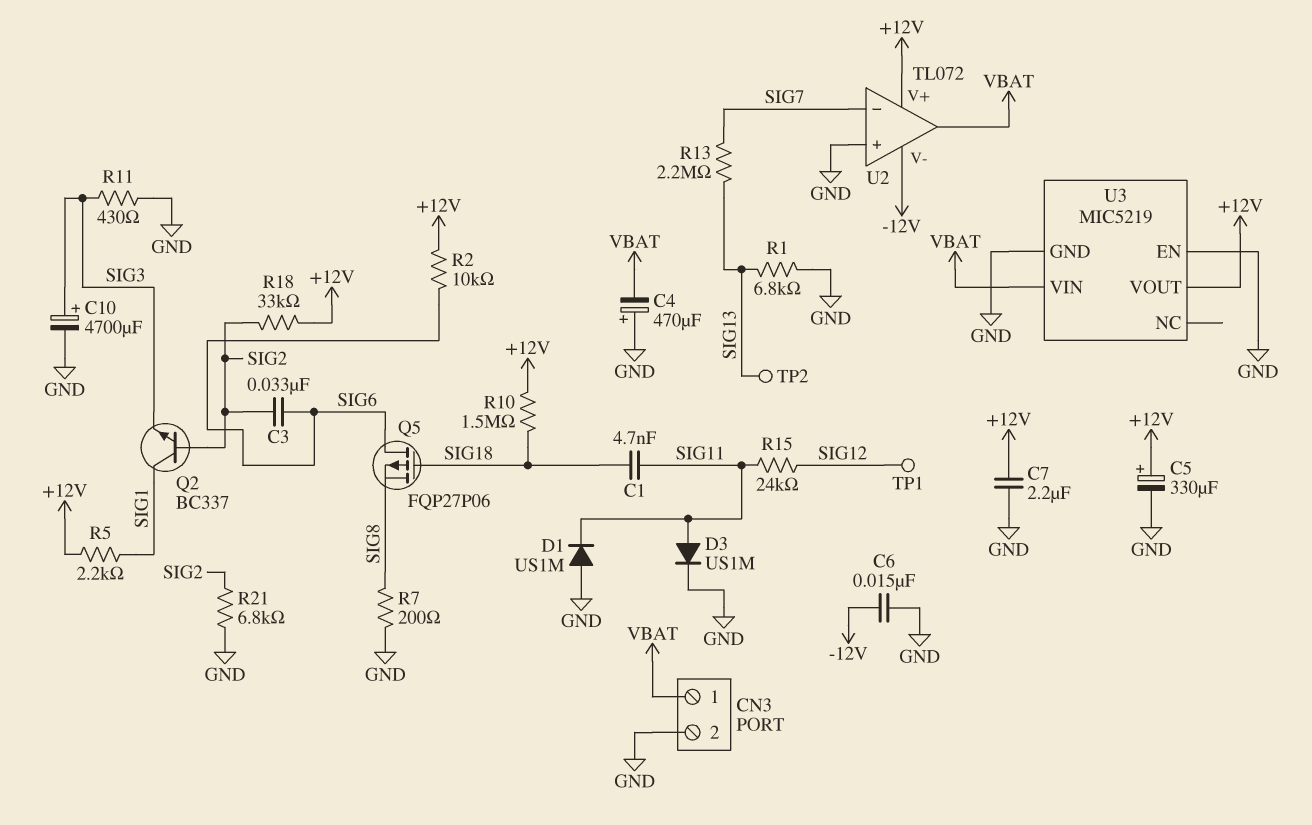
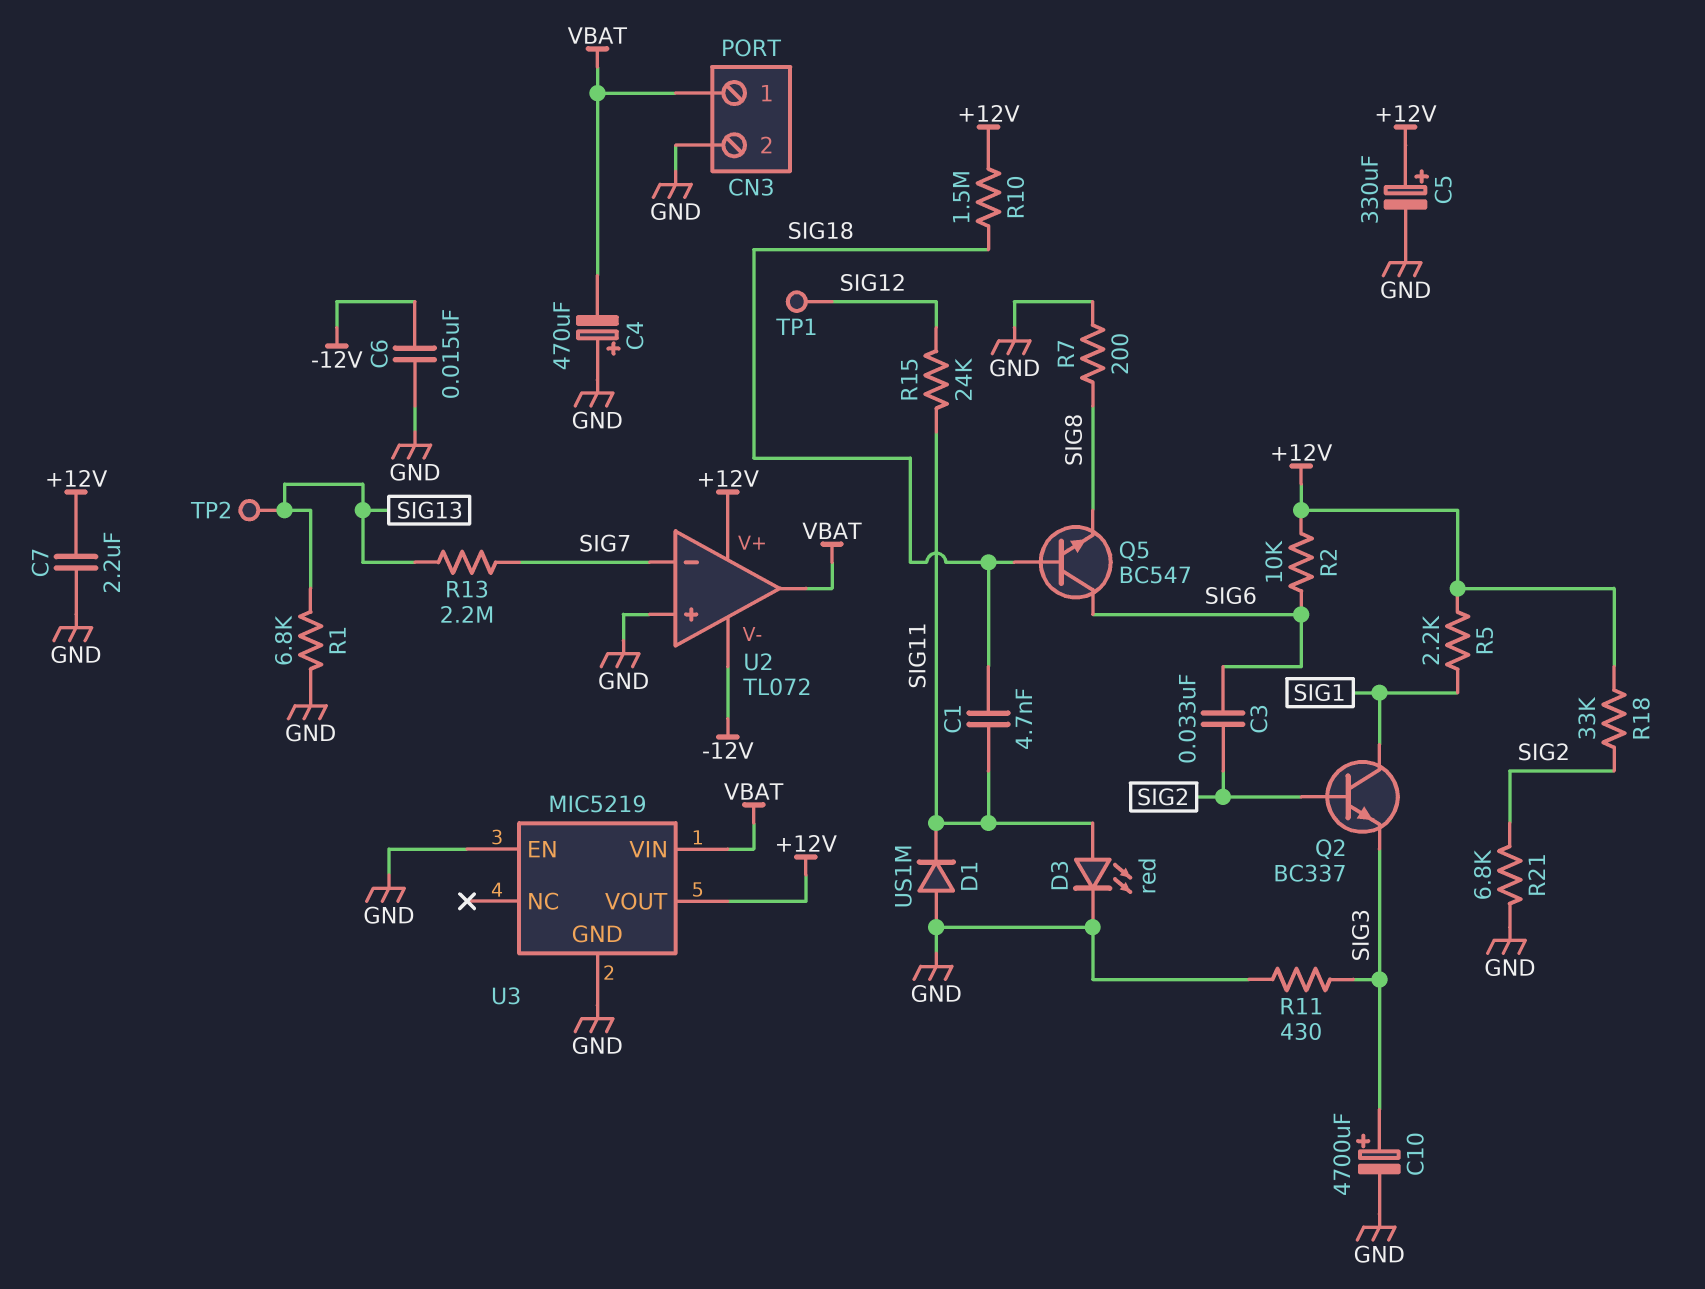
D3: diode US1M (A SIG11, K GND) -> LED red (A SIG11, K GND)
Q5: PMOS FQP27P06 (G SIG18, D SIG6, S SIG8) -> NPN BC547 (B SIG18, C SIG6, E SIG8)

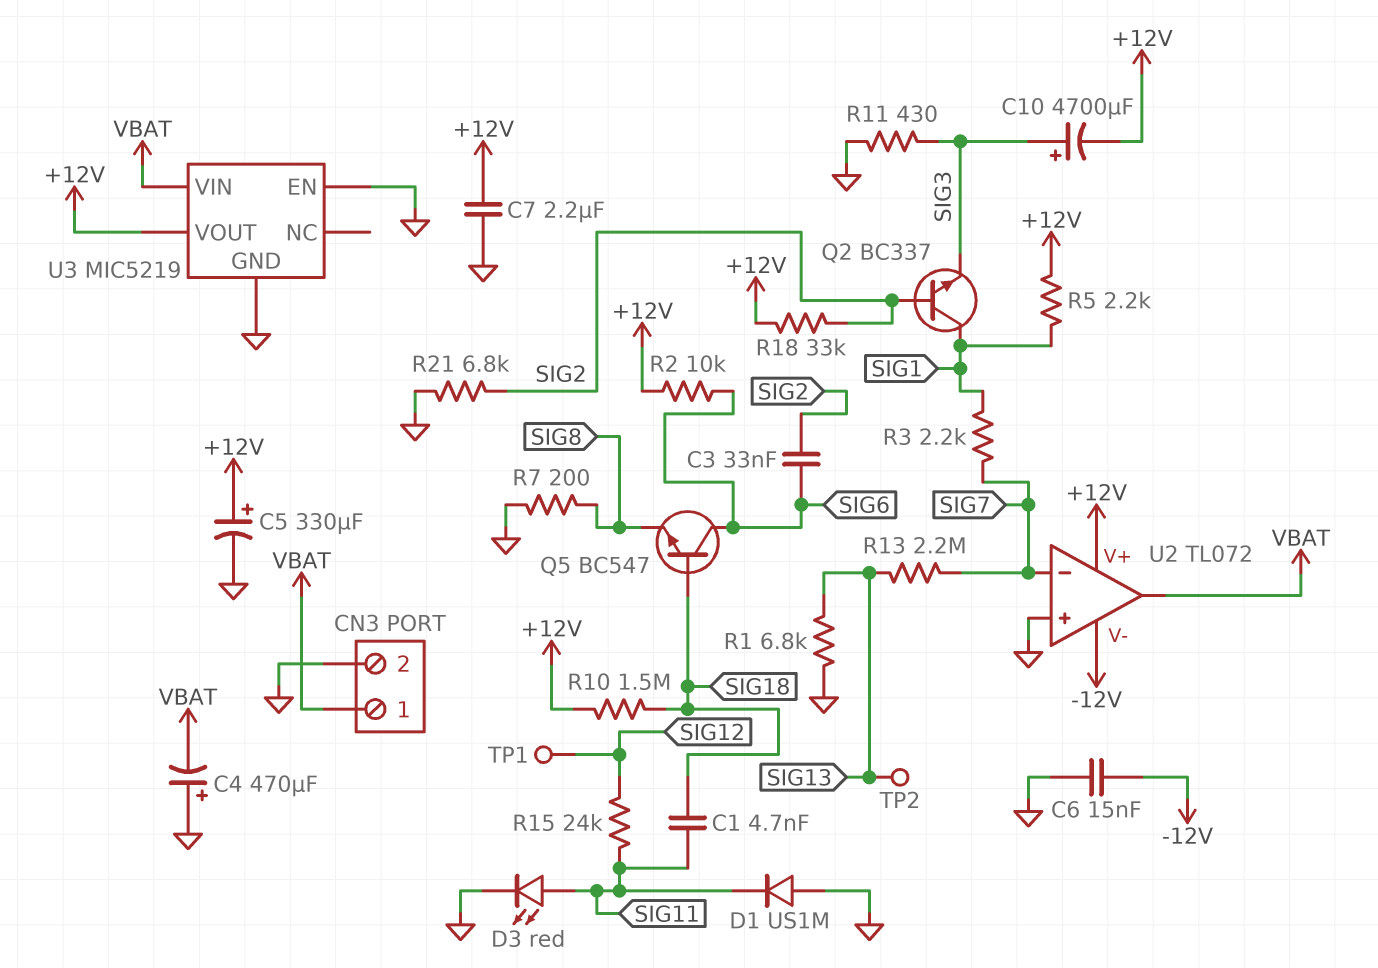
C10: 4700uF (plus SIG3, minus GND) -> 4700uF (plus SIG3, minus +12V)
R3: none -> 2.2k (SIG1, SIG7)

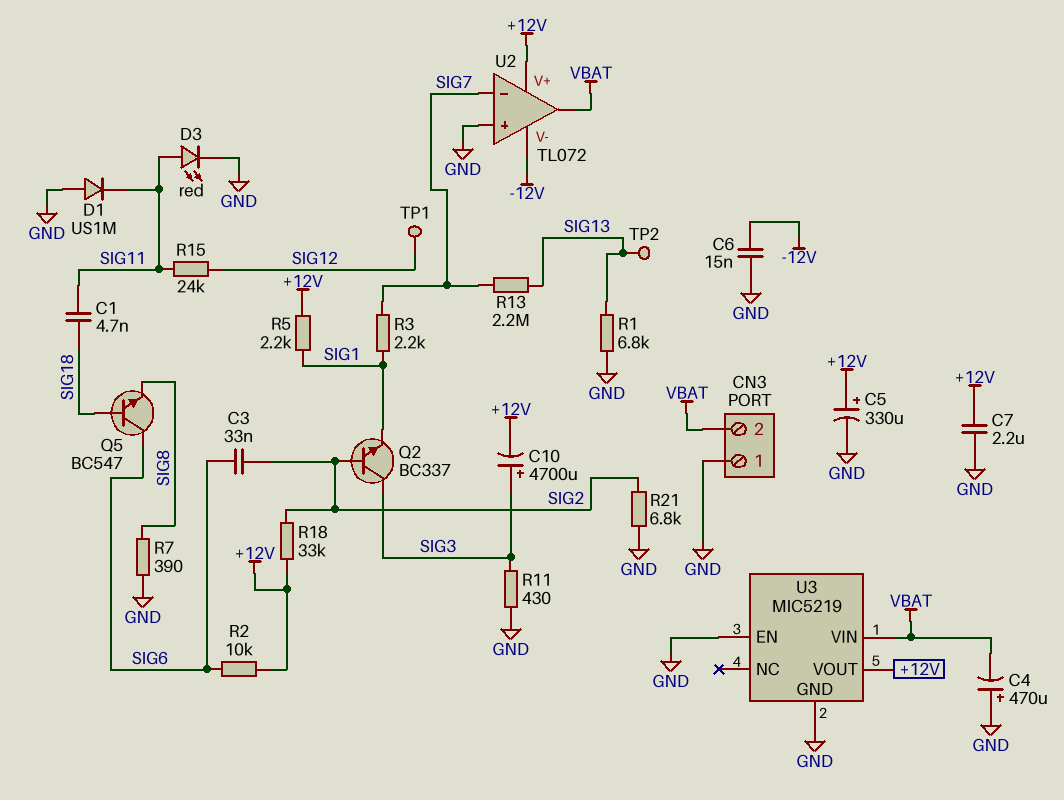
CN3 pin 1: VBAT -> GND
CN3 pin 2: GND -> VBAT
Q2: NPN BC337 (B SIG2, C SIG1, E SIG3) -> NPN BC337 (B SIG2, C SIG3, E SIG1)
R7: 200 (GND, SIG8) -> 390 (GND, SIG8)
R10: 1.5M (+12V, SIG18) -> none

